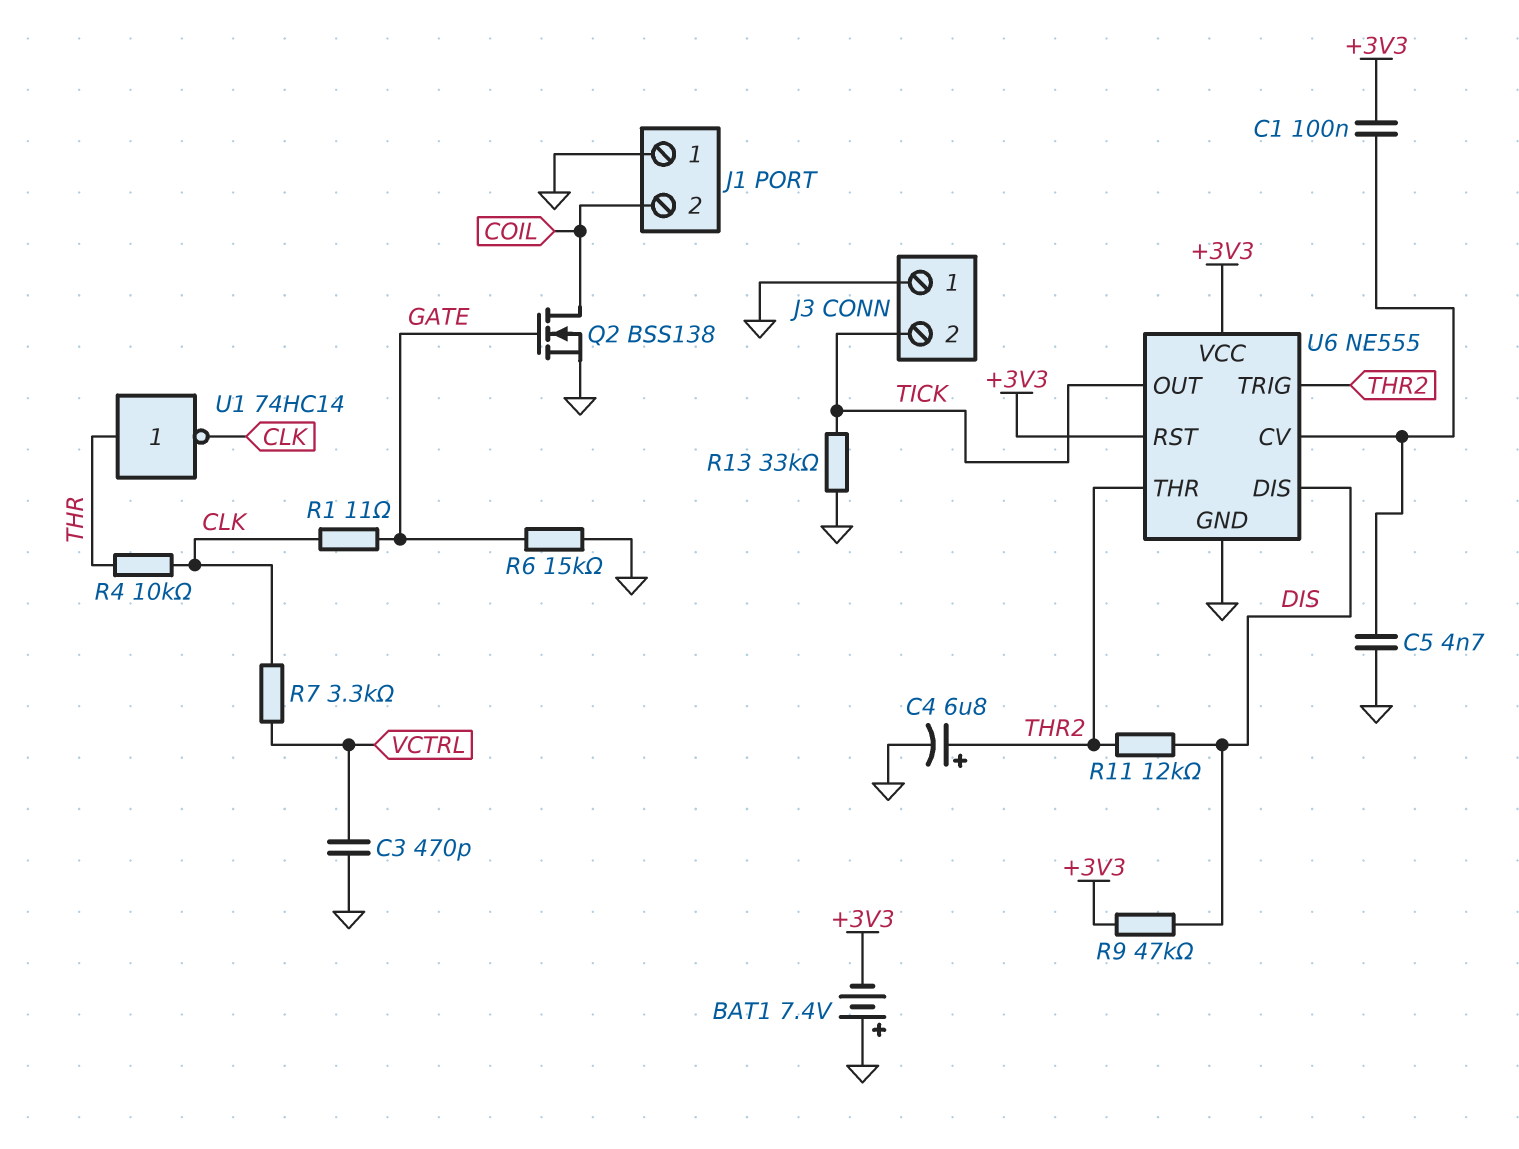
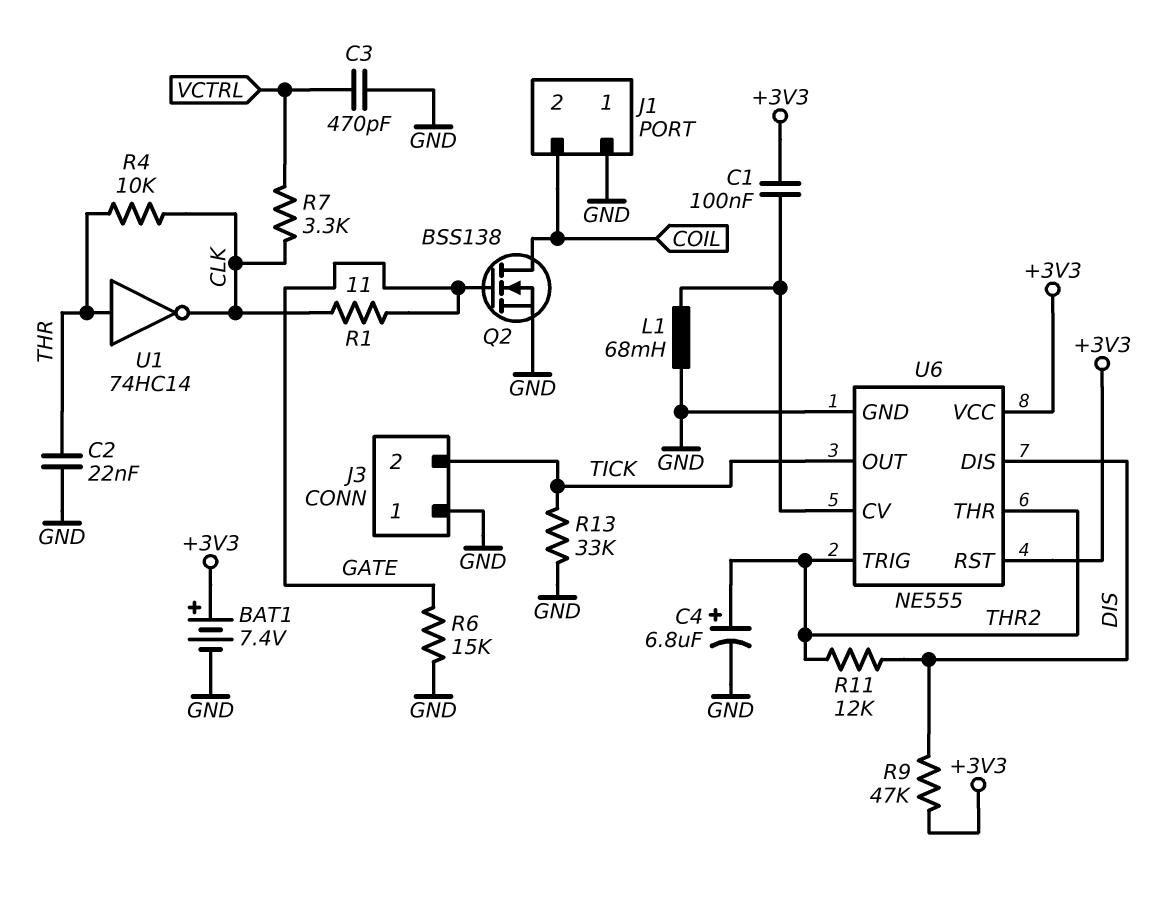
BAT1: 7.4V (plus GND, minus +3V3) -> 7.4V (plus +3V3, minus GND)
C2: none -> 22nF (GND, THR)
C5: 4.7nF (GND, U6/CV) -> none
L1: none -> 68mH (GND, U6/CV)

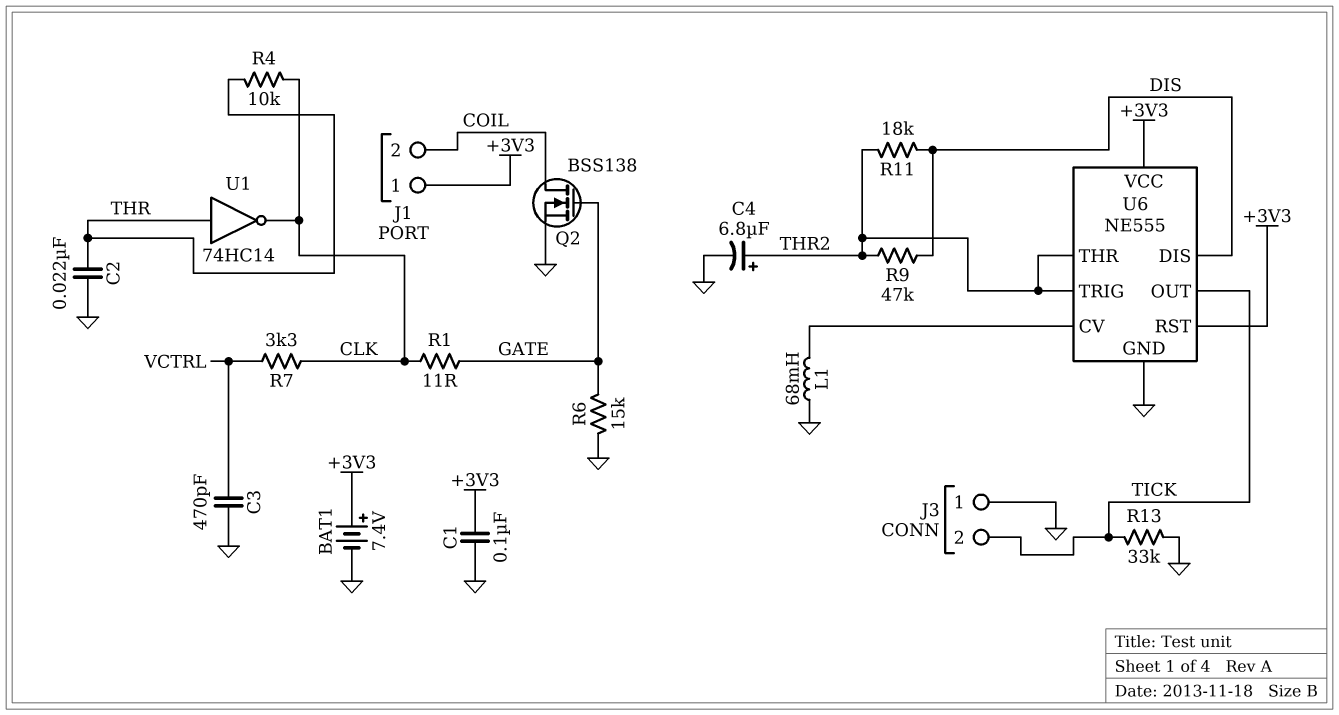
C1: 100nF (+3V3, U6/CV) -> 100nF (+3V3, GND)
J1 pin 1: GND -> +3V3
R9: 47k (+3V3, DIS) -> 47k (DIS, THR2)
R11: 12k (DIS, THR2) -> 18k (DIS, THR2)

